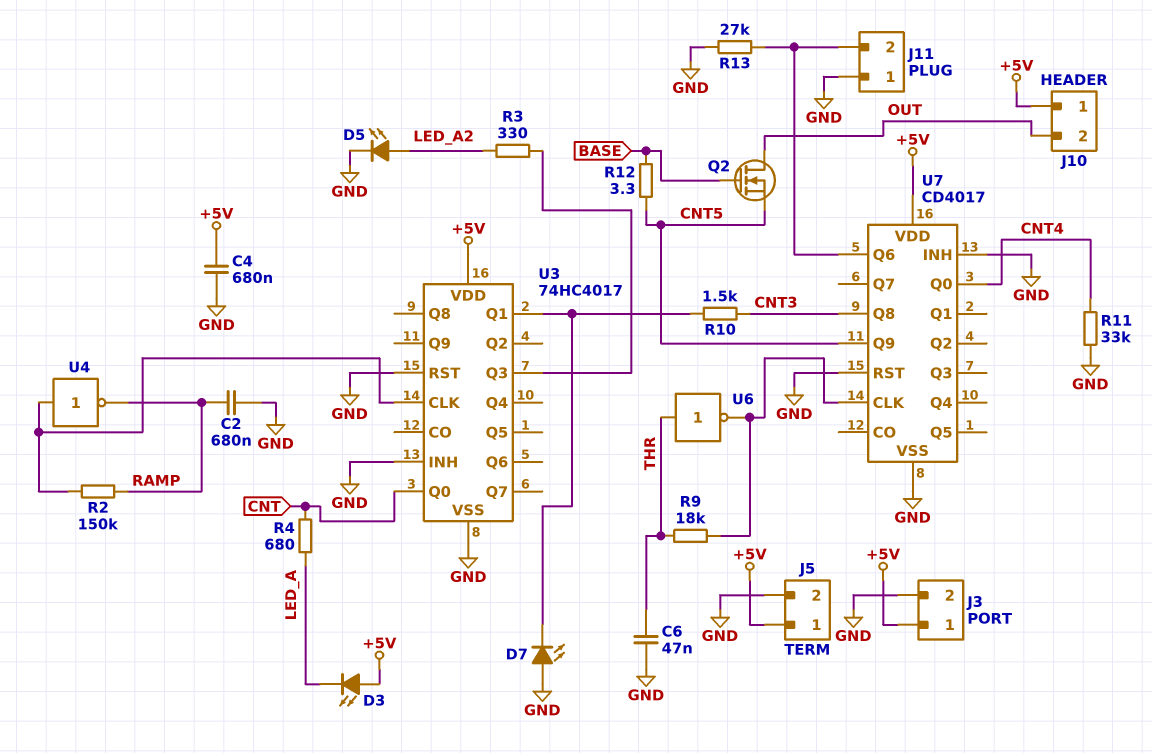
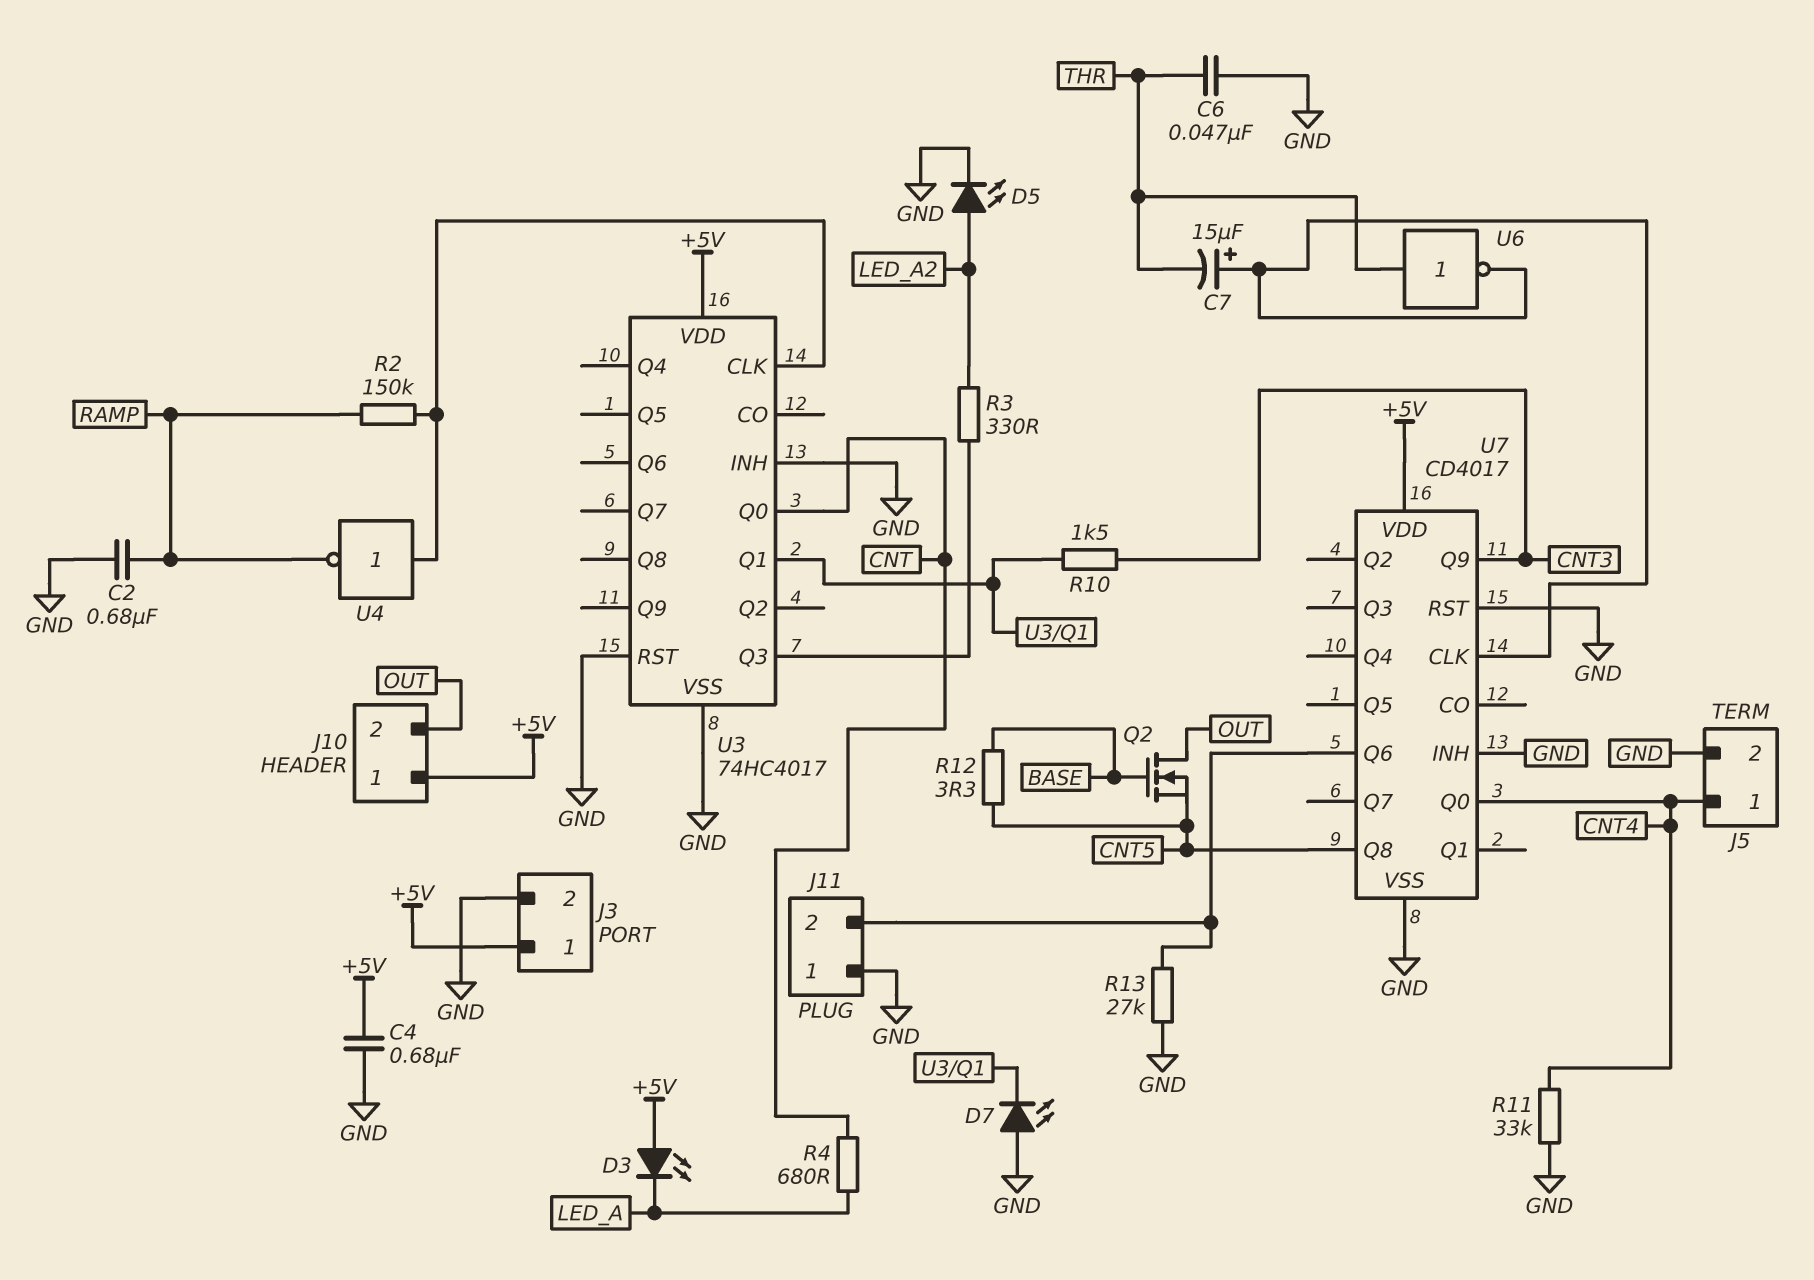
C7: none -> 15uF (plus U7/CLK, minus THR)
J5 pin 1: +5V -> CNT4
R9: 18k (THR, U7/CLK) -> none
U7 pin Q8: CNT3 -> CNT5
U7 pin Q9: CNT5 -> CNT3

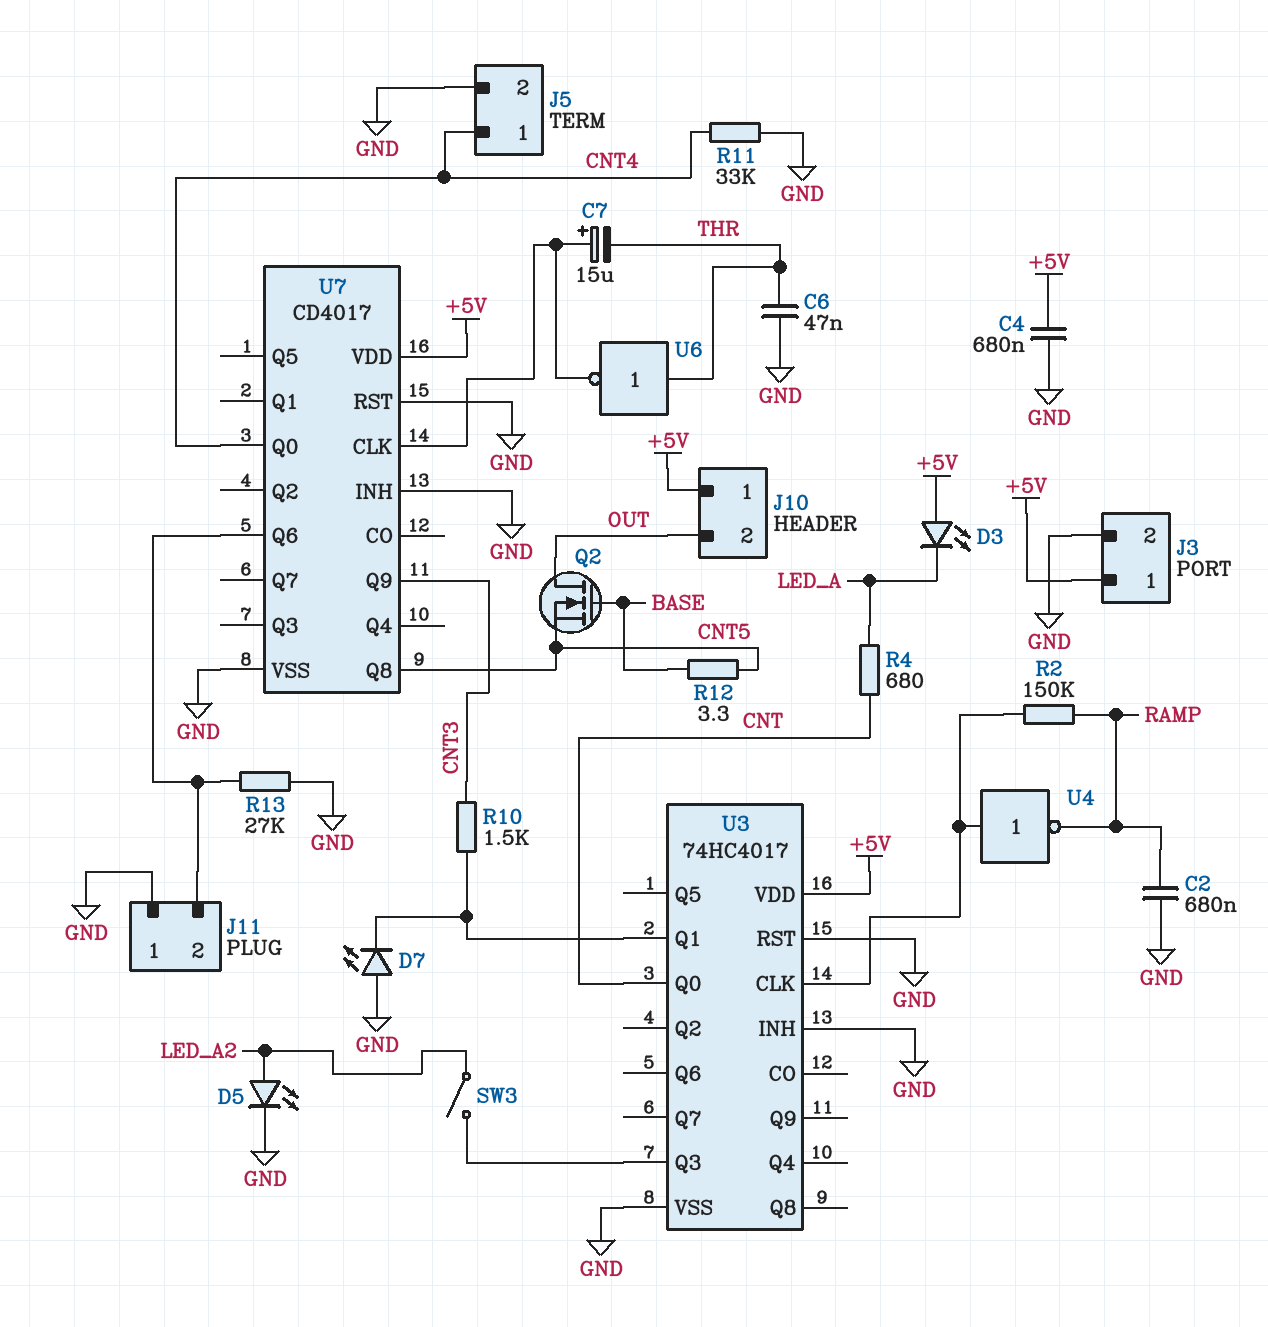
R3: 330 (LED_A2, U3/Q3) -> none
SW3: none -> switch (LED_A2, U3/Q3)

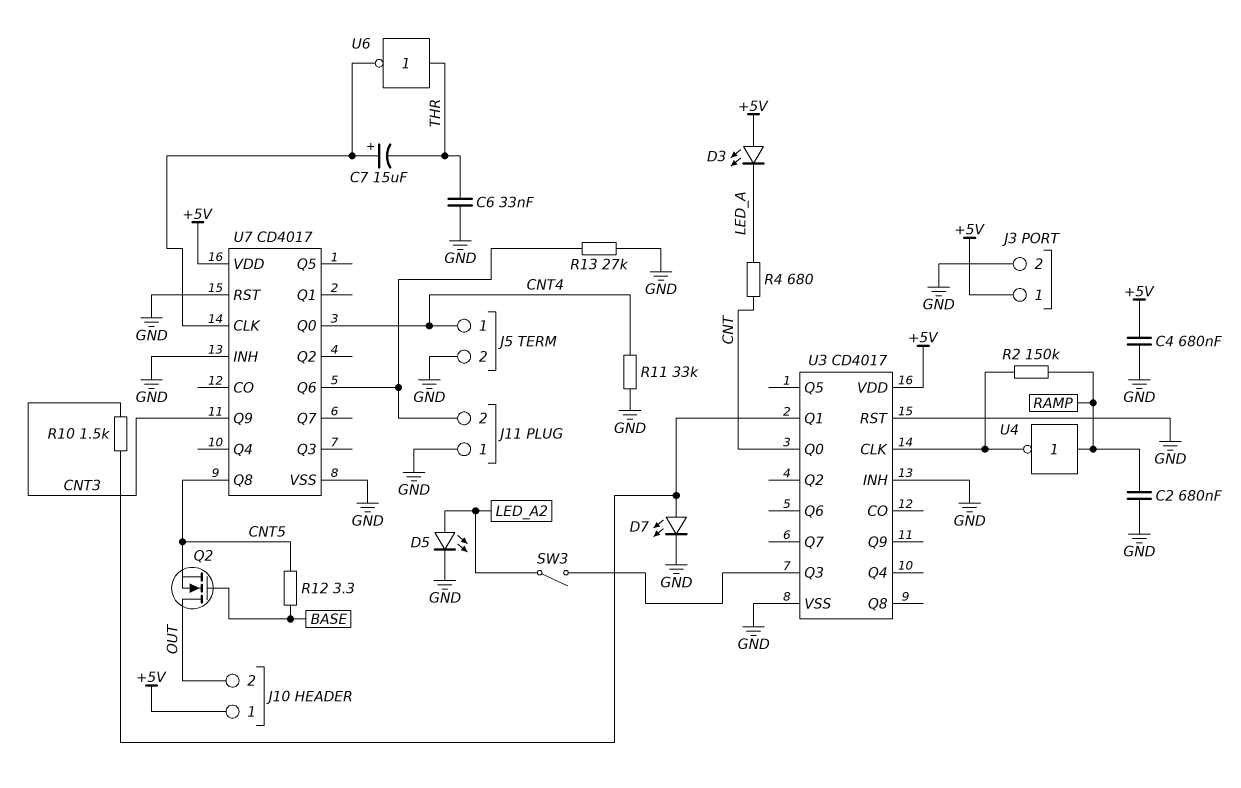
C6: 47nF (GND, THR) -> 33nF (GND, THR)
D7: LED (A GND, K U3/Q1) -> LED (A U3/Q1, K GND)
U3: 74HC4017 -> CD4017
U4: NOT (in U3/CLK, out RAMP) -> NOT (in RAMP, out U3/CLK)

